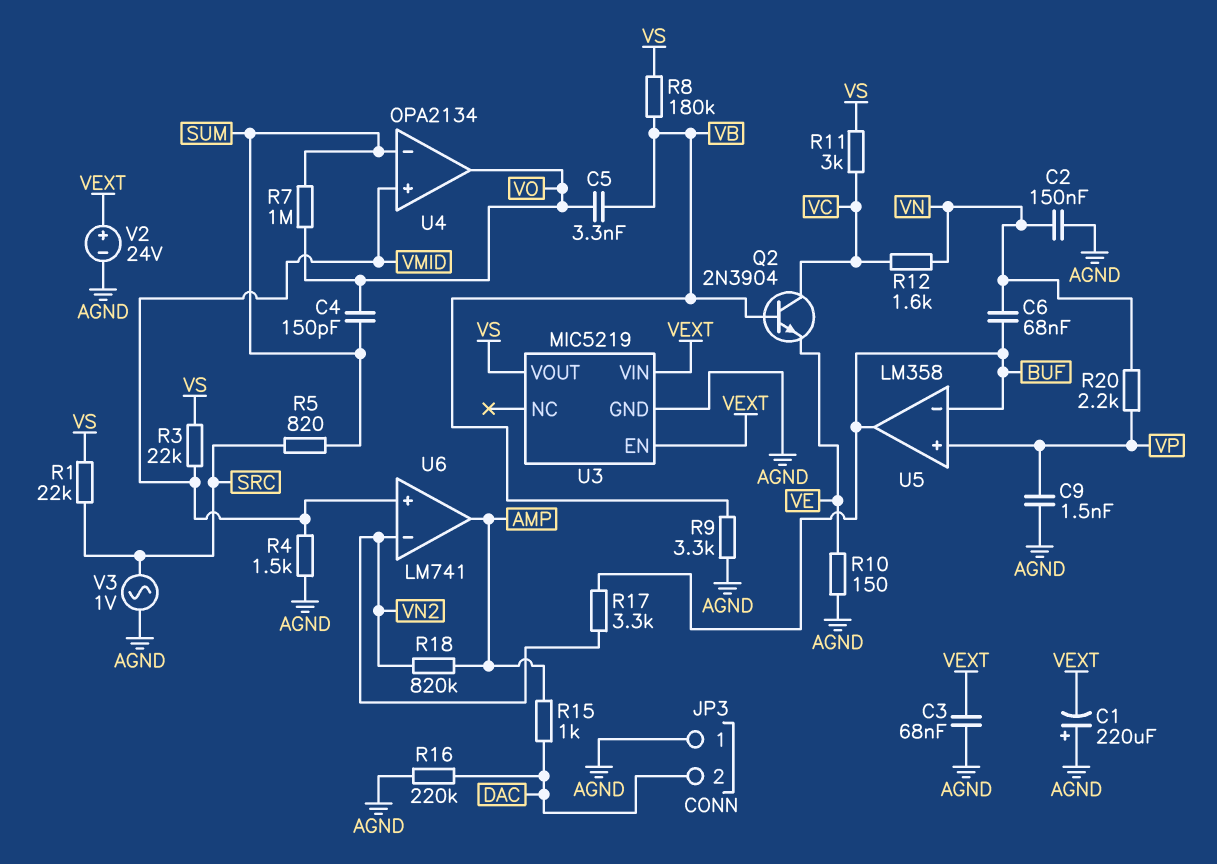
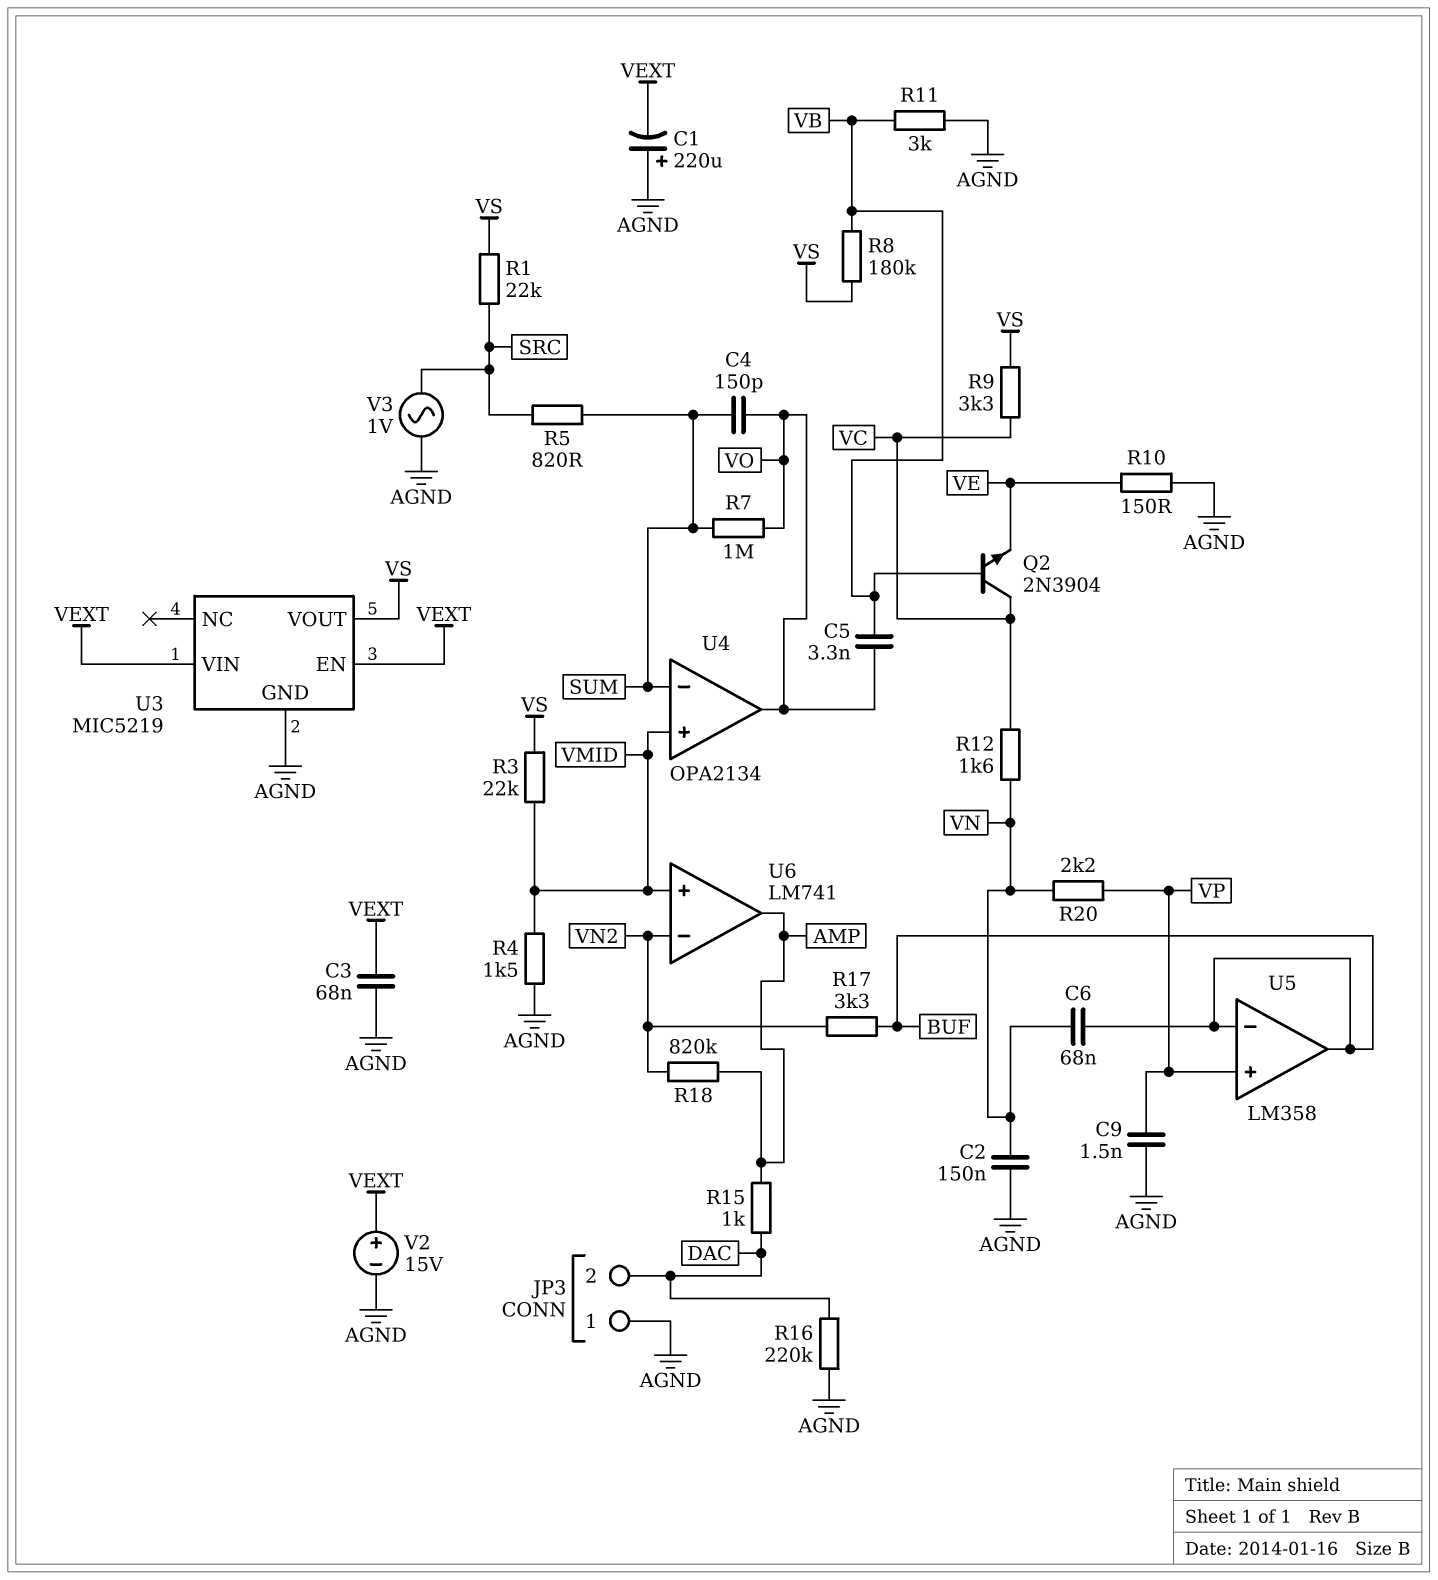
R9: 3.3k (AGND, VB) -> 3.3k (VC, VS)
R11: 3k (VC, VS) -> 3k (AGND, VB)
V2: 24V (plus VEXT, minus AGND) -> 15V (plus VEXT, minus AGND)

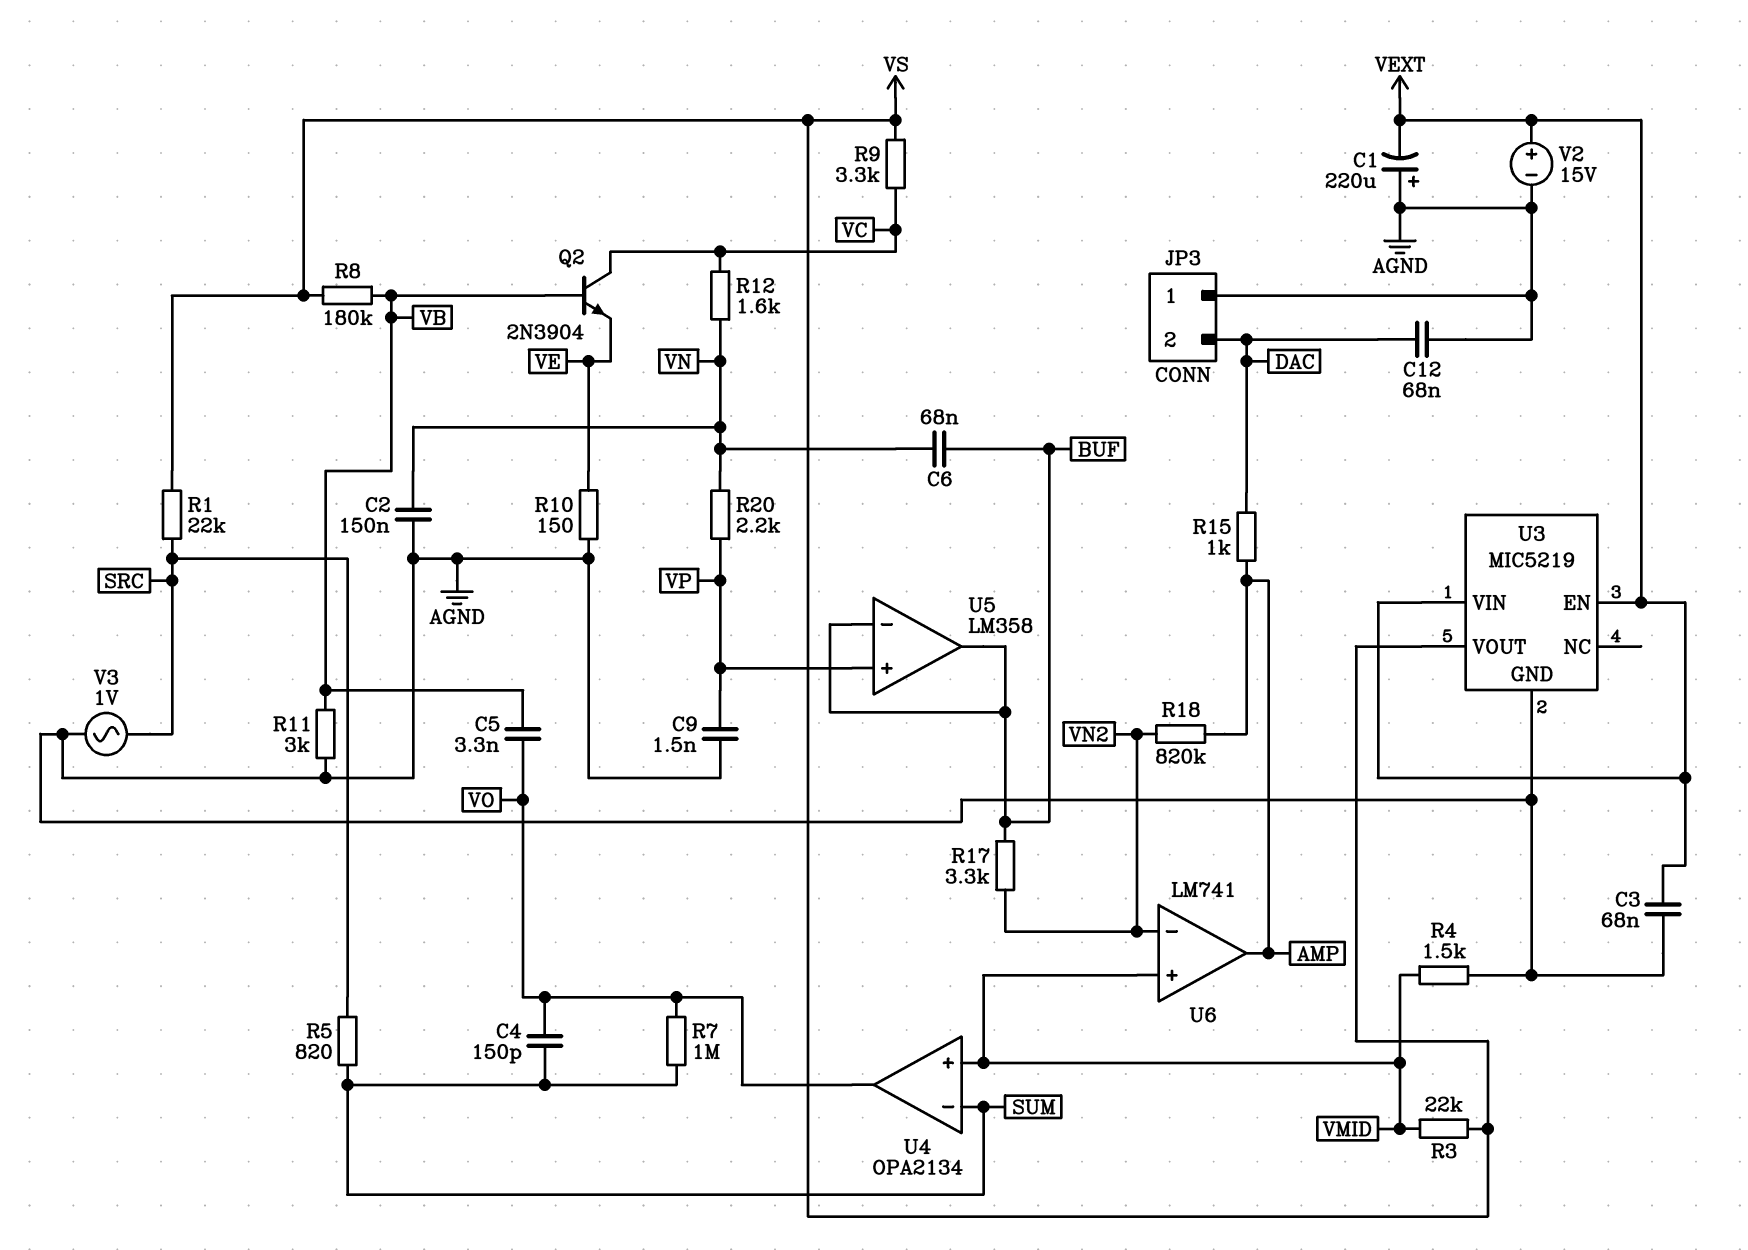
C12: none -> 68nF (AGND, DAC)
R16: 220k (AGND, DAC) -> none

